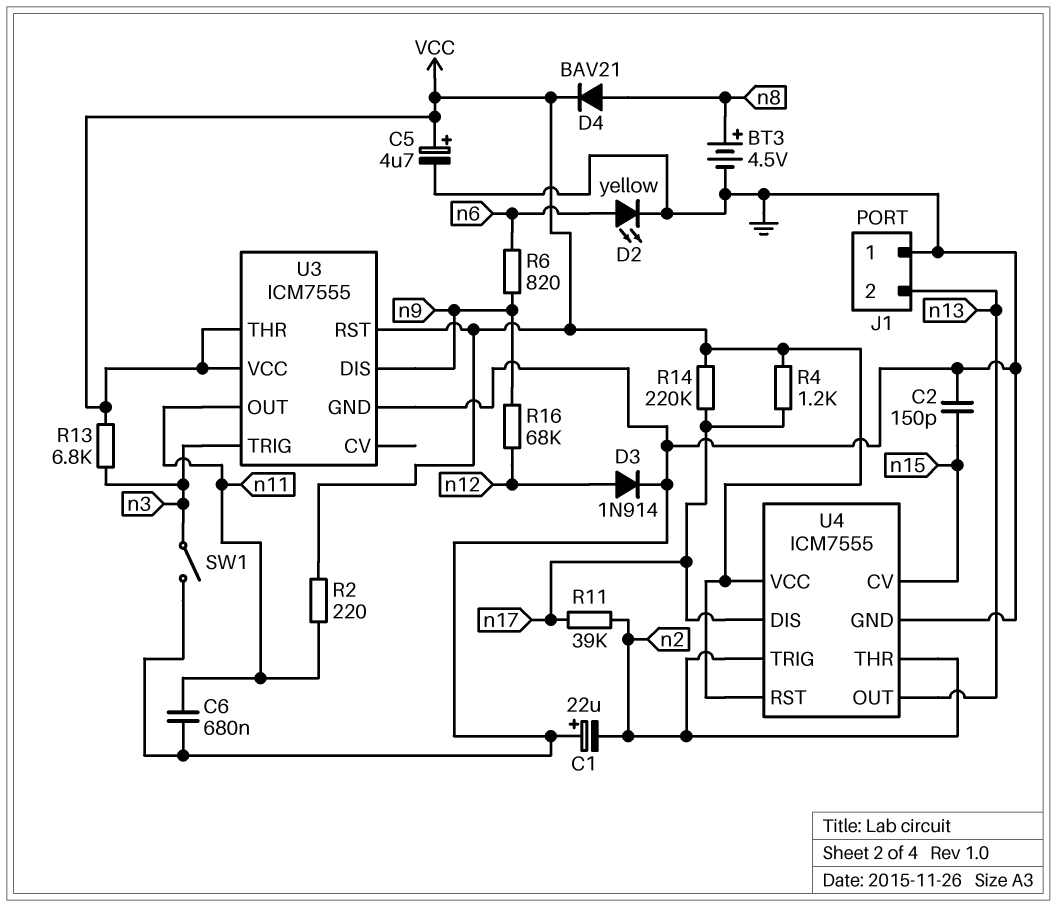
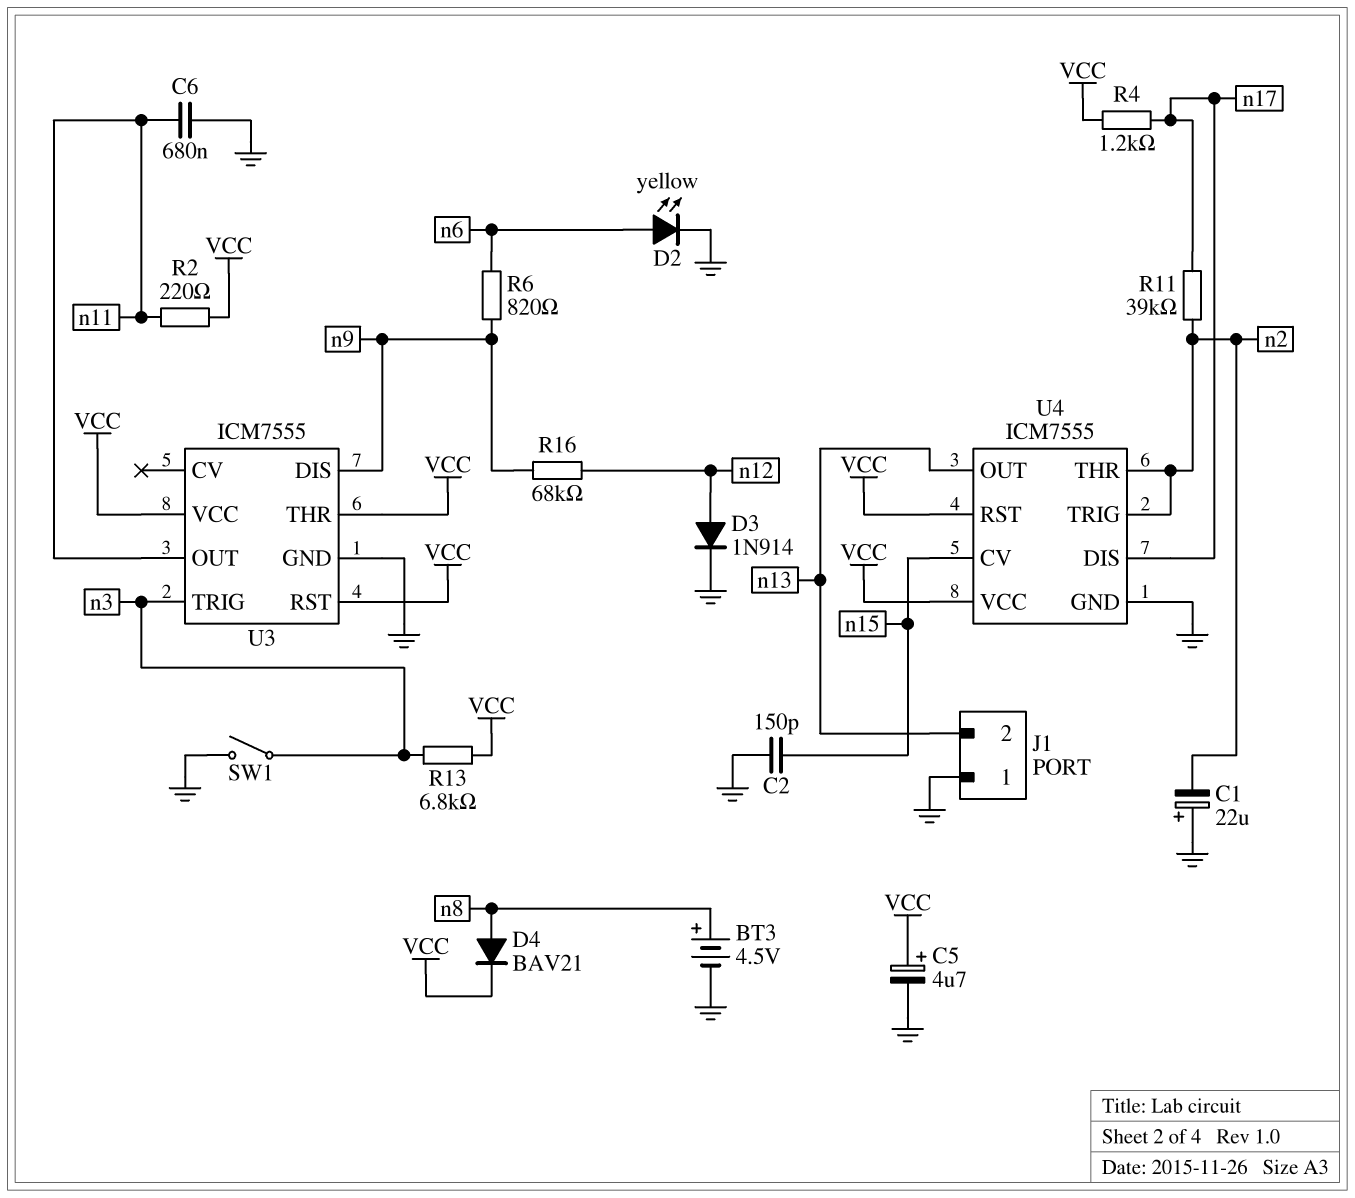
R14: 220k (VCC, n17) -> none

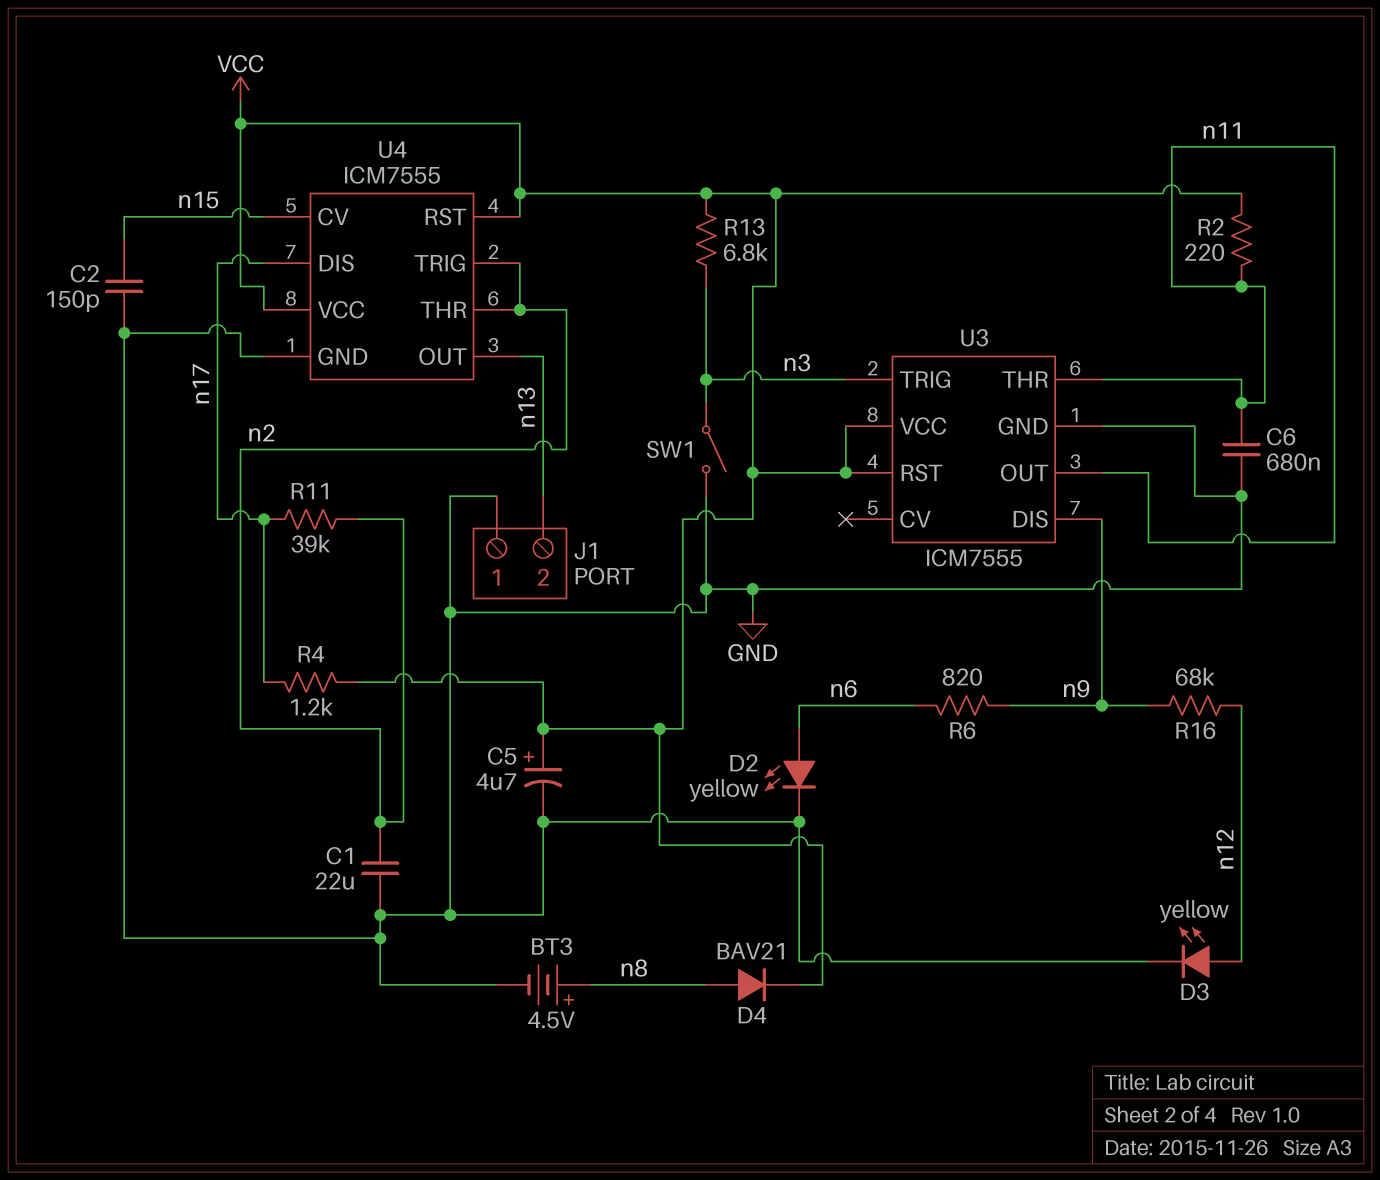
C1: 22uF (plus GND, minus n2) -> 22uF (GND, n2)
D3: diode 1N914 (A n12, K GND) -> LED yellow (A n12, K GND)
U3 pin THR: VCC -> n11

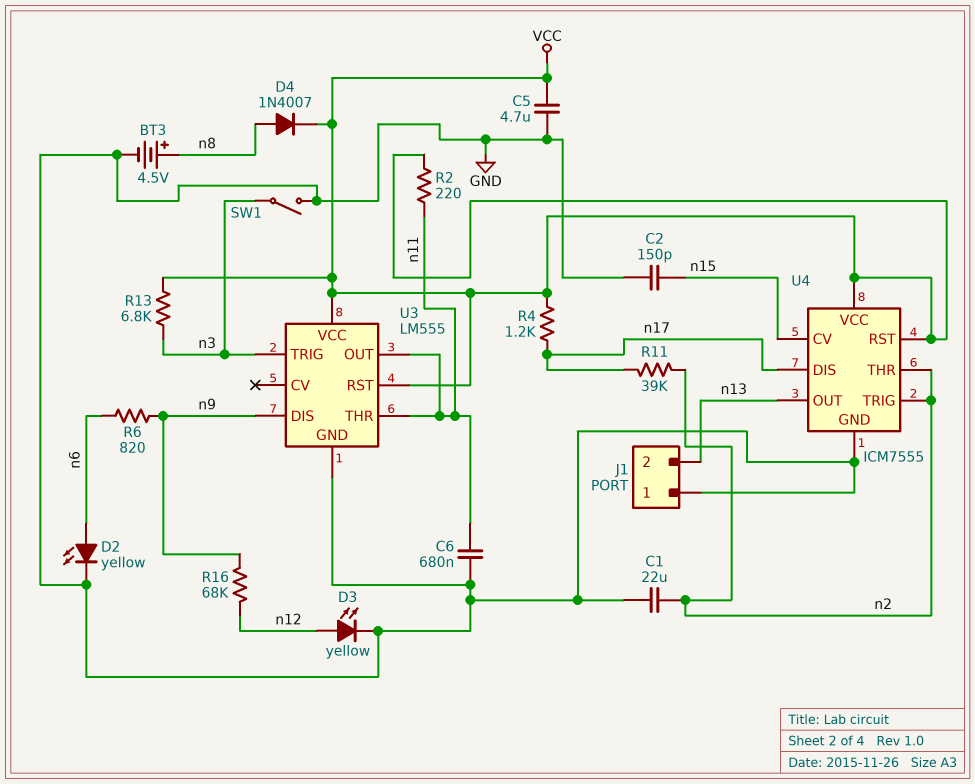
C5: 4.7uF (plus VCC, minus GND) -> 4.7uF (GND, VCC)
D4: diode BAV21 (A n8, K VCC) -> diode 1N4007 (A n8, K VCC)
U3: ICM7555 -> LM555

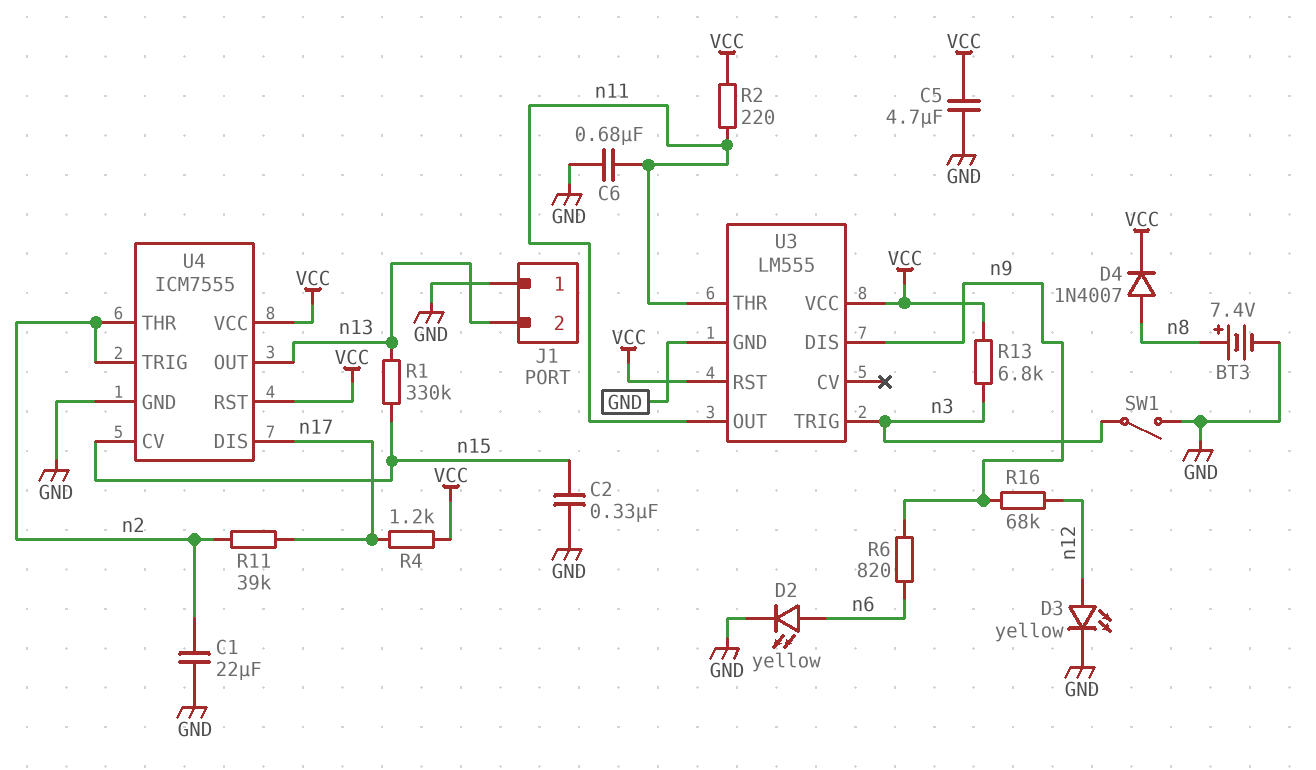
BT3: 4.5V (plus n8, minus GND) -> 7.4V (plus n8, minus GND)
C2: 150pF (GND, n15) -> 330nF (GND, n15)
R1: none -> 330k (n13, n15)

